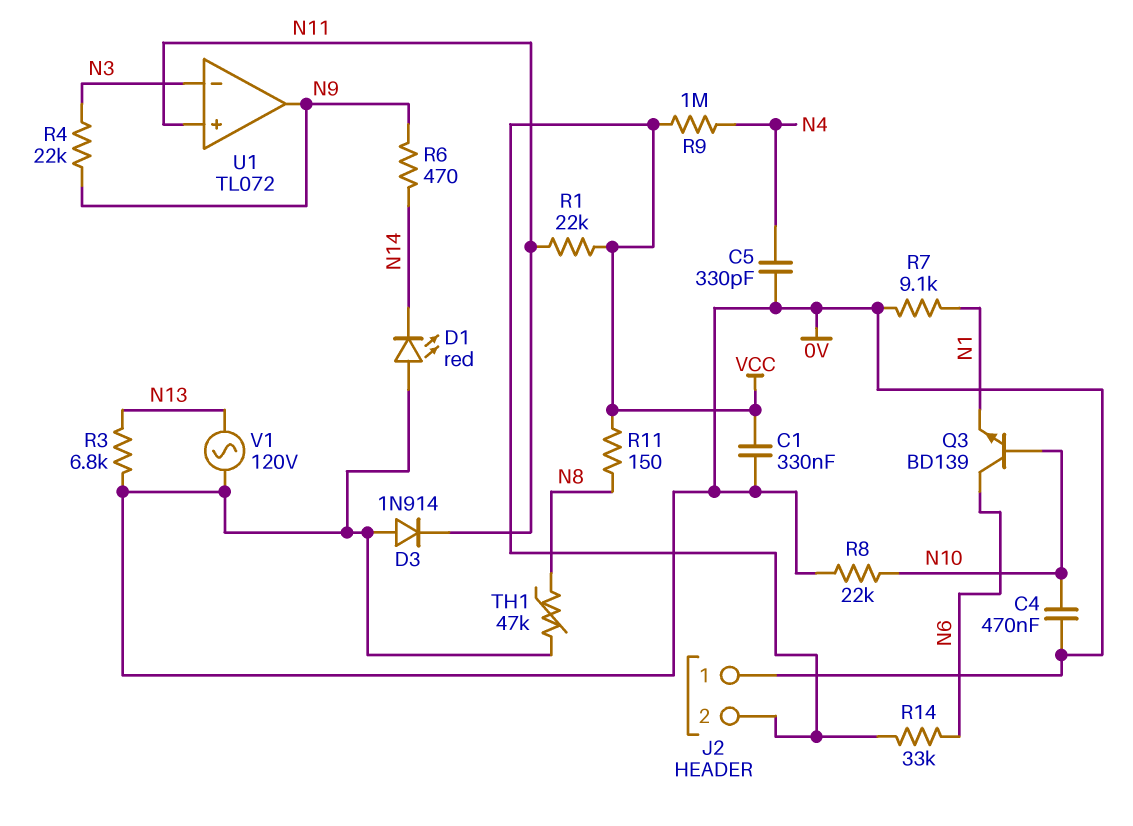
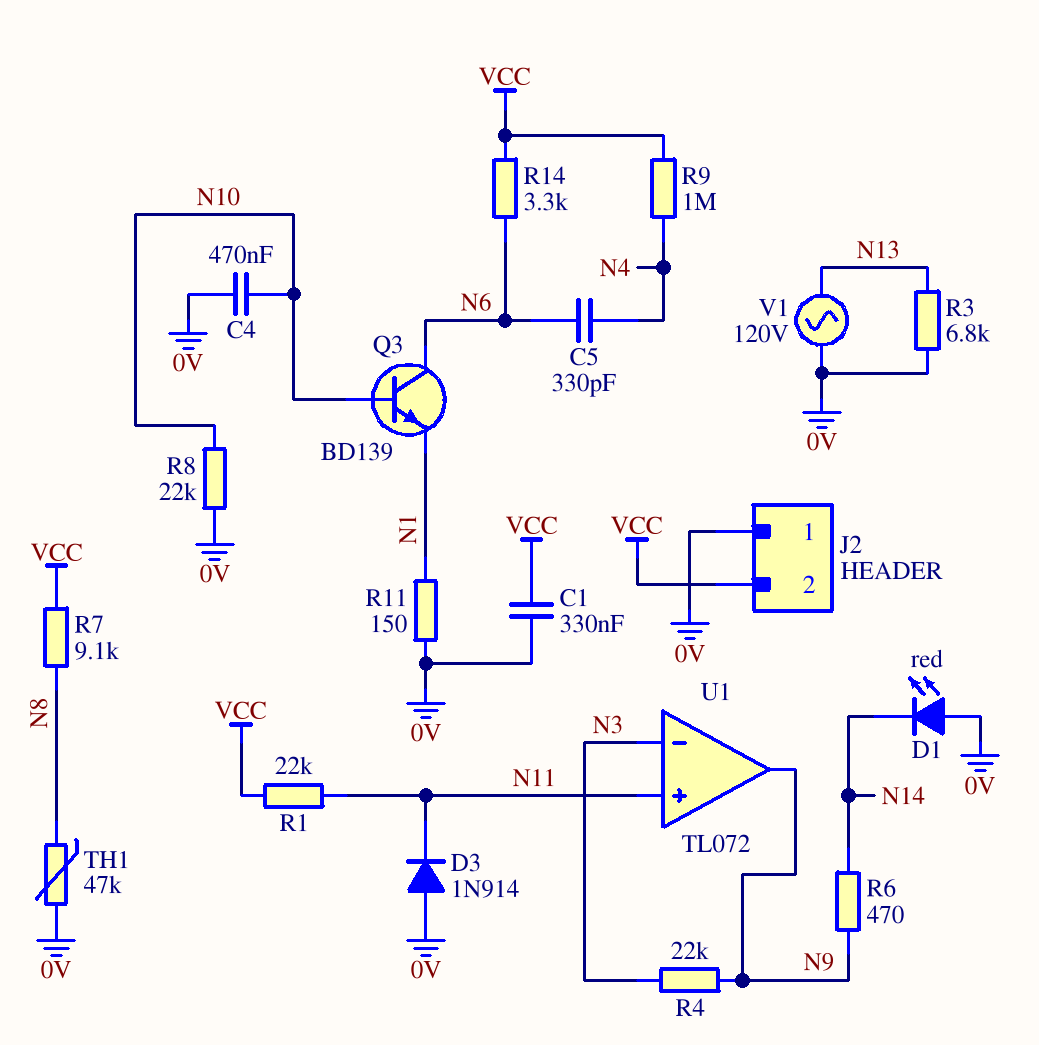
C5: 330pF (0V, N4) -> 330pF (N4, N6)
R7: 9.1k (0V, N1) -> 9.1k (N8, VCC)
R11: 150 (N8, VCC) -> 150 (0V, N1)
R14: 33k (N6, VCC) -> 3.3k (N6, VCC)

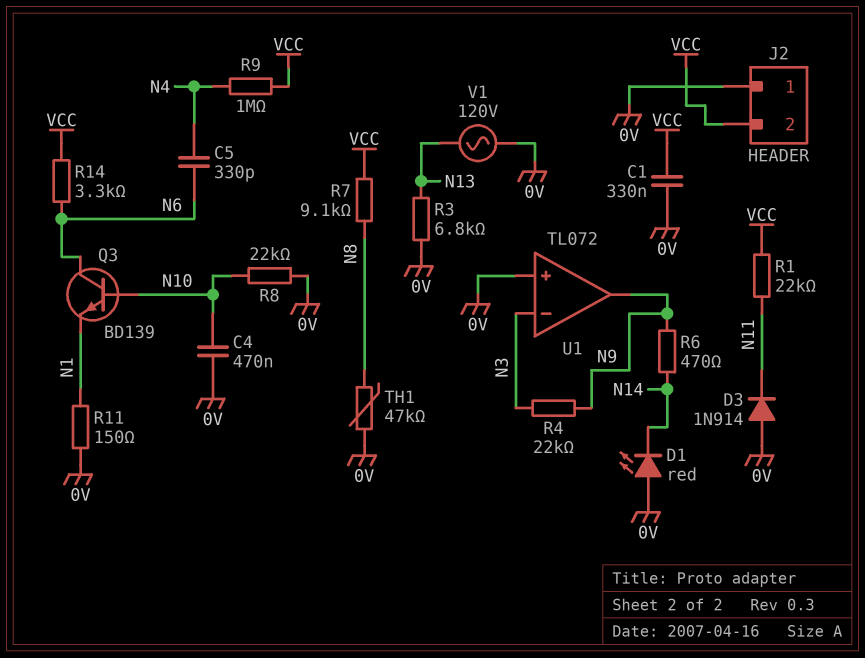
U1 pin in+: N11 -> 0V

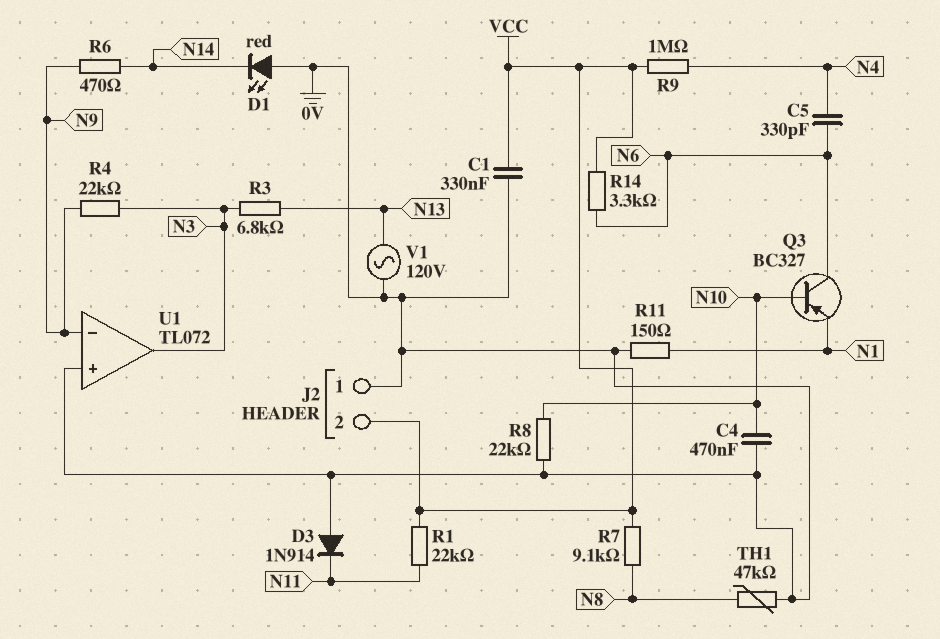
Q3: NPN BD139 (B N10, C N6, E N1) -> PNP BC327 (B N10, C N6, E N1)
R3: 6.8k (0V, N13) -> 6.8k (N3, N13)
U1 pin in-: N3 -> N9
U1 pin out: N9 -> N3

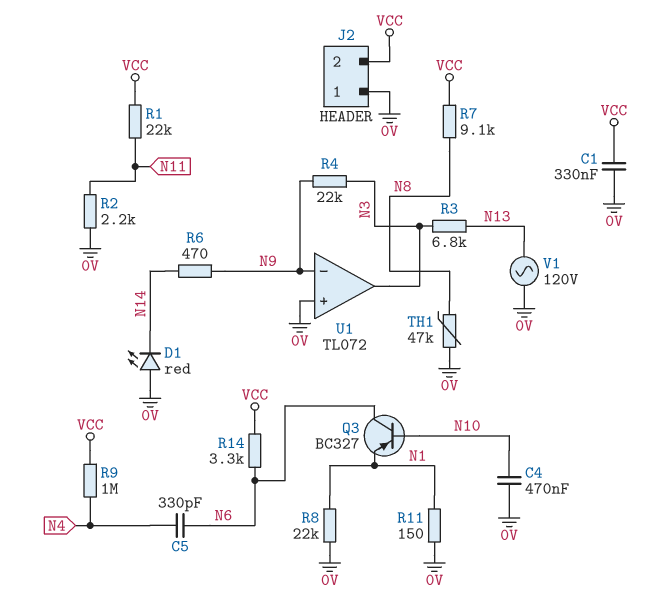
D3: diode 1N914 (A 0V, K N11) -> none
R2: none -> 2.2k (0V, N11)
R8: 22k (0V, N10) -> 22k (0V, N1)

